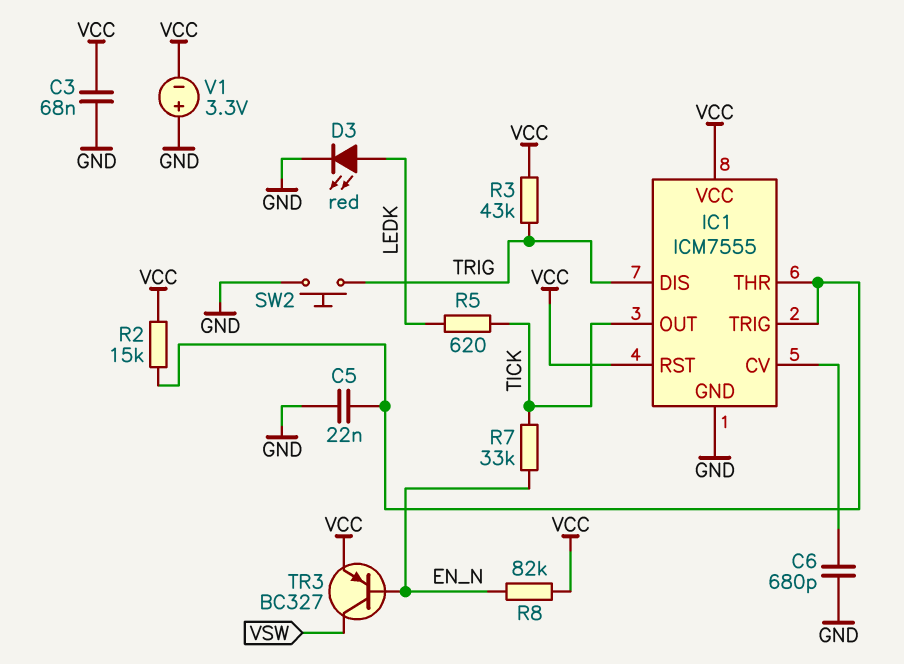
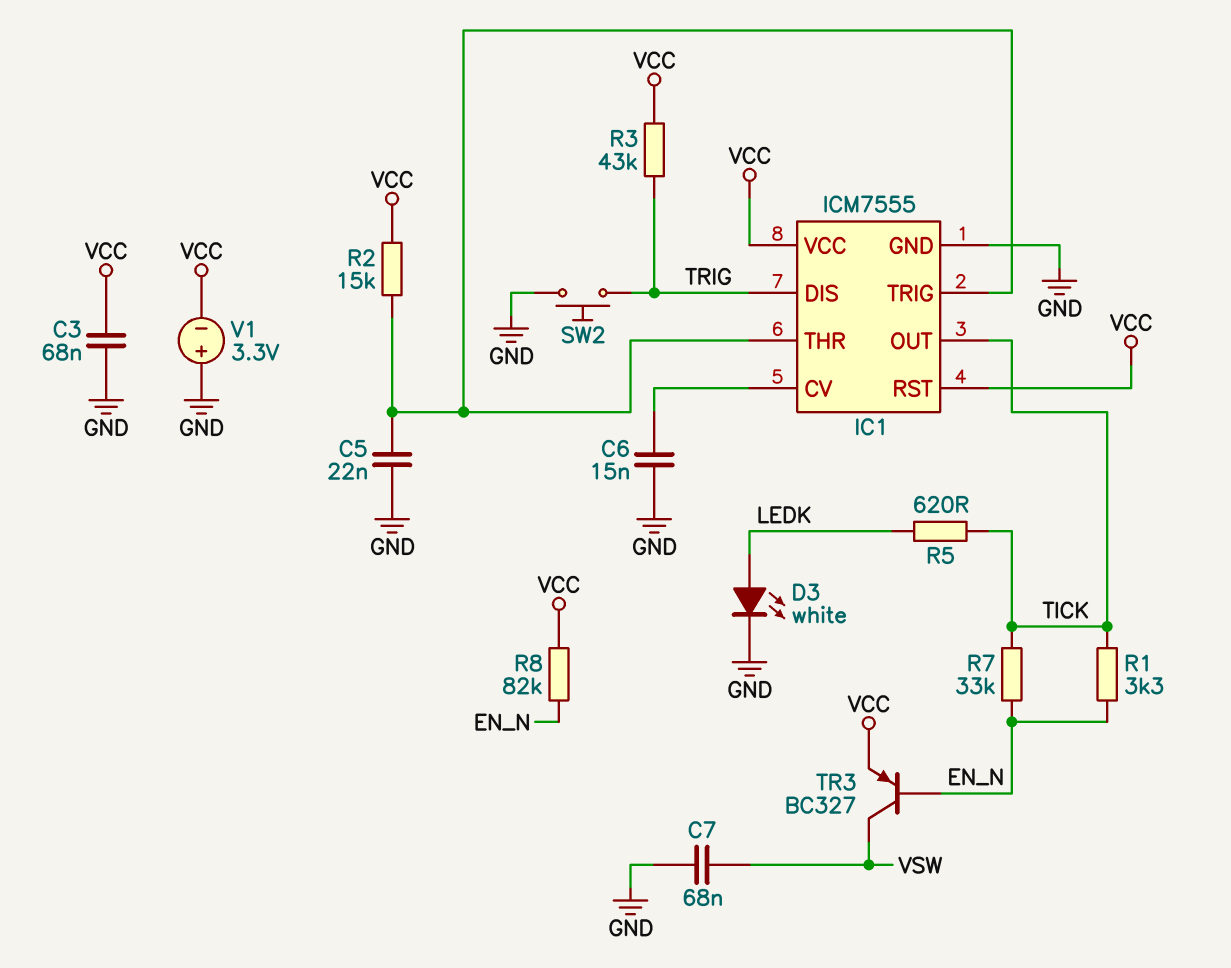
C6: 680pF (GND, IC1/CV) -> 15nF (GND, IC1/CV)
C7: none -> 68nF (GND, VSW)
D3: LED red (A LEDK, K GND) -> LED white (A LEDK, K GND)
R1: none -> 3.3k (EN_N, TICK)

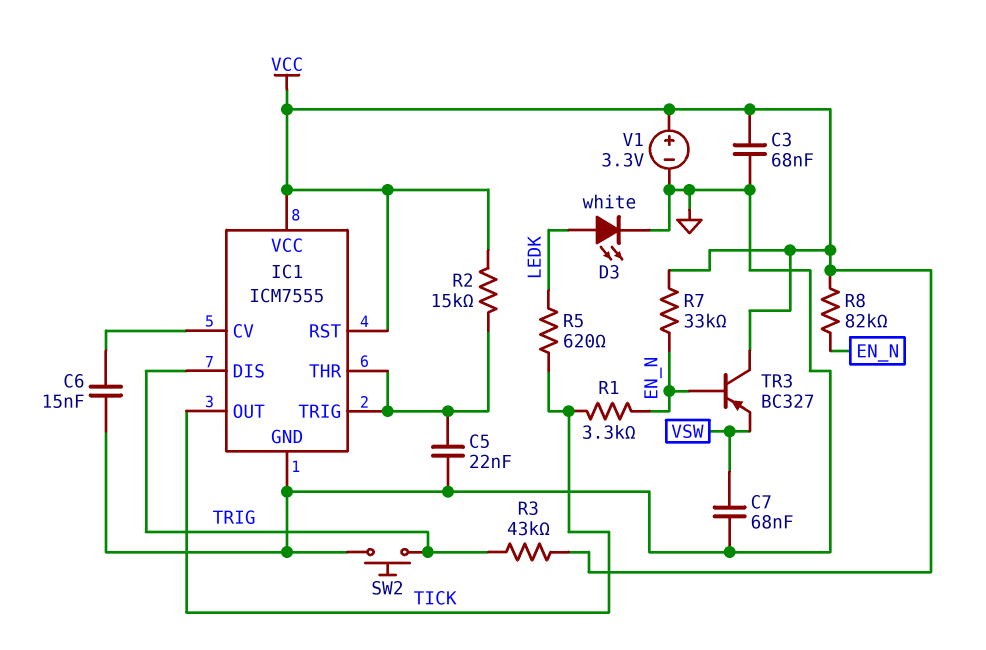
R7: 33k (EN_N, TICK) -> 33k (EN_N, VCC)
TR3: PNP BC327 (B EN_N, C VSW, E VCC) -> PNP BC327 (B EN_N, C VCC, E VSW)
V1: 3.3V (plus GND, minus VCC) -> 3.3V (plus VCC, minus GND)

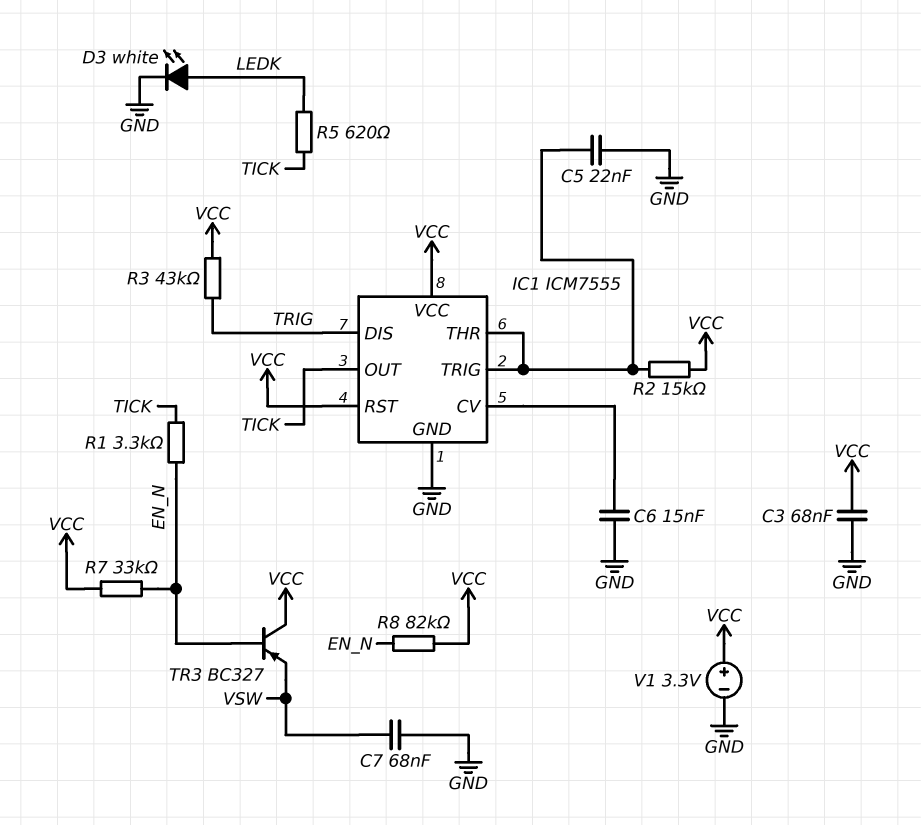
SW2: button (GND, TRIG) -> none

